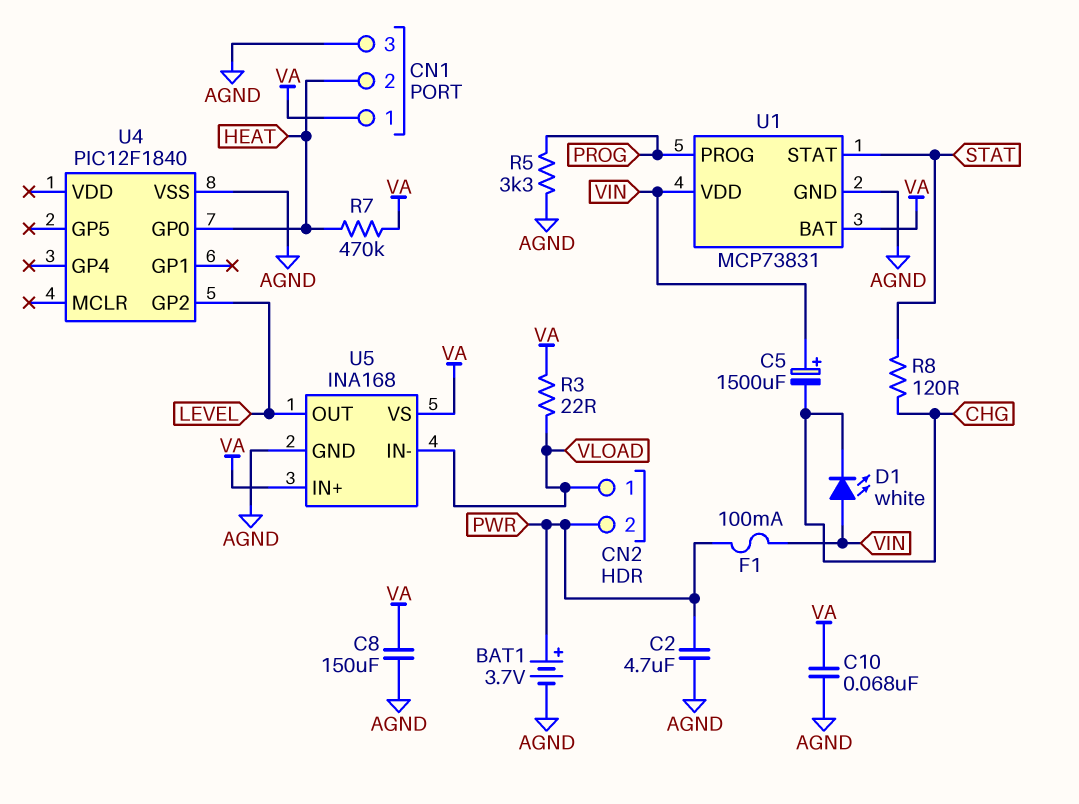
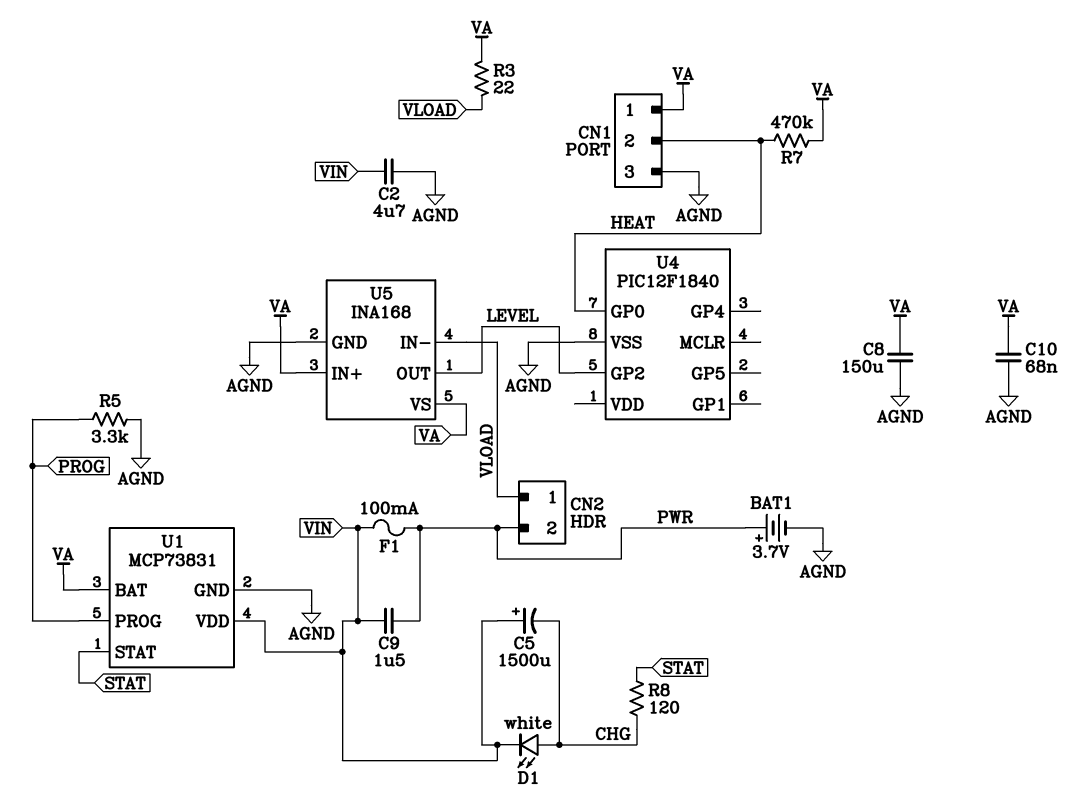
C2: 4.7uF (AGND, PWR) -> 4.7uF (AGND, VIN)
C9: none -> 1.5uF (PWR, VIN)
D1: LED white (A VIN, K CHG) -> LED white (A CHG, K VIN)

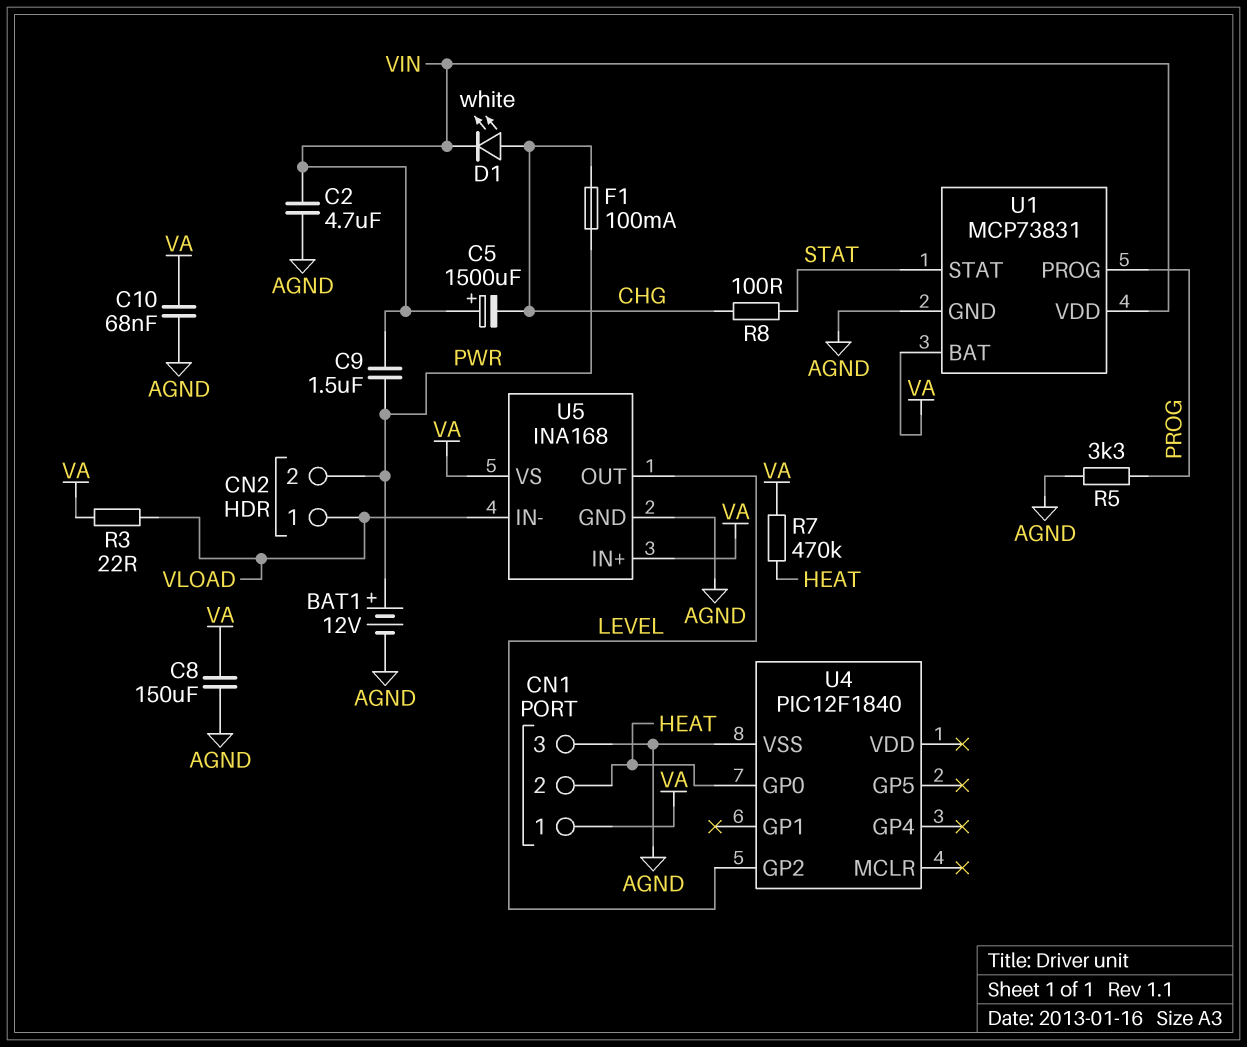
BAT1: 3.7V (plus PWR, minus AGND) -> 12V (plus PWR, minus AGND)
F1: 100mA (PWR, VIN) -> 100mA (CHG, PWR)
R8: 120 (CHG, STAT) -> 100 (CHG, STAT)

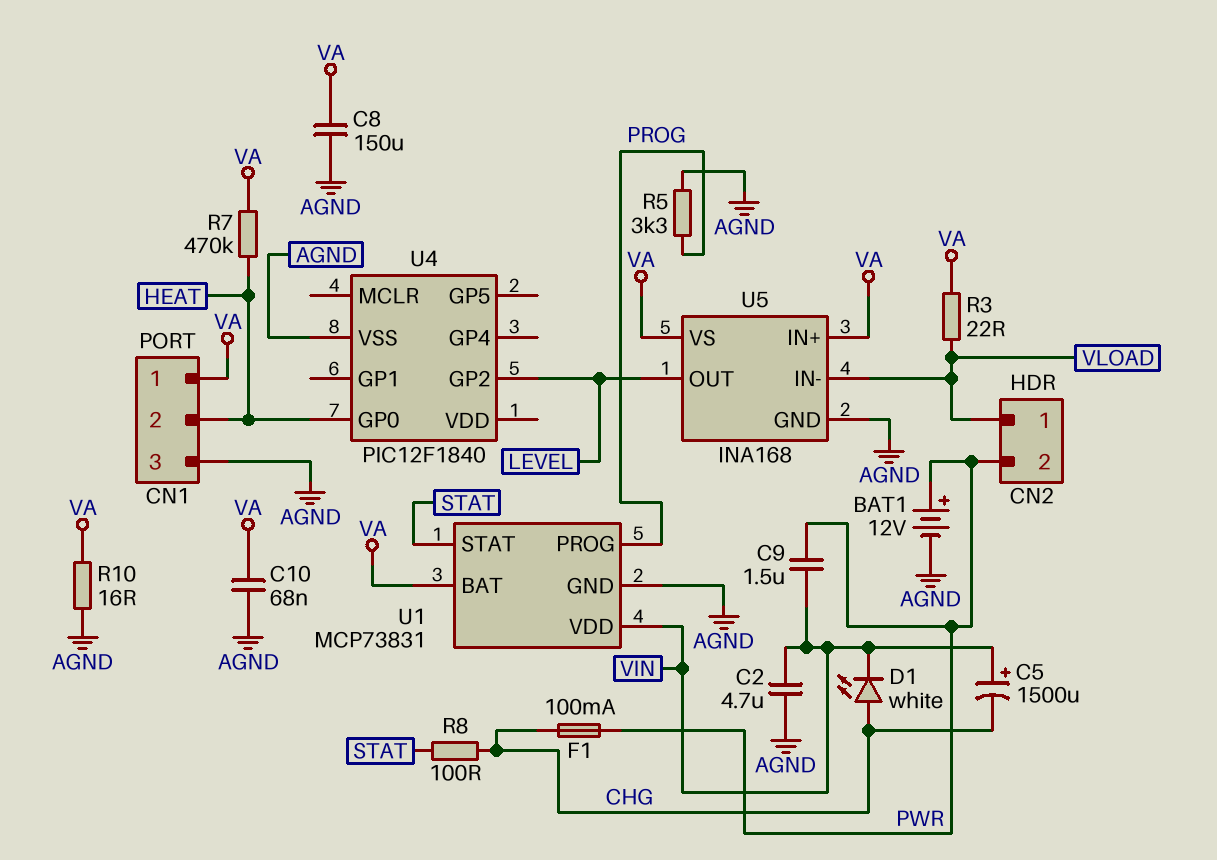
R10: none -> 16 (AGND, VA)

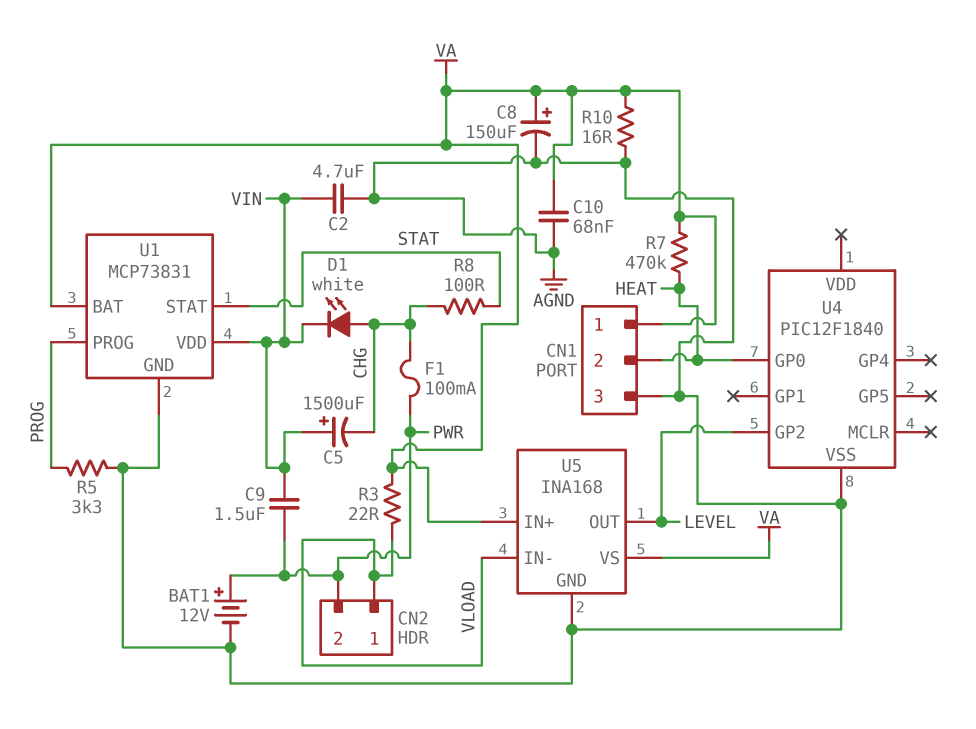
C8: 150uF (AGND, VA) -> 150uF (plus VA, minus AGND)

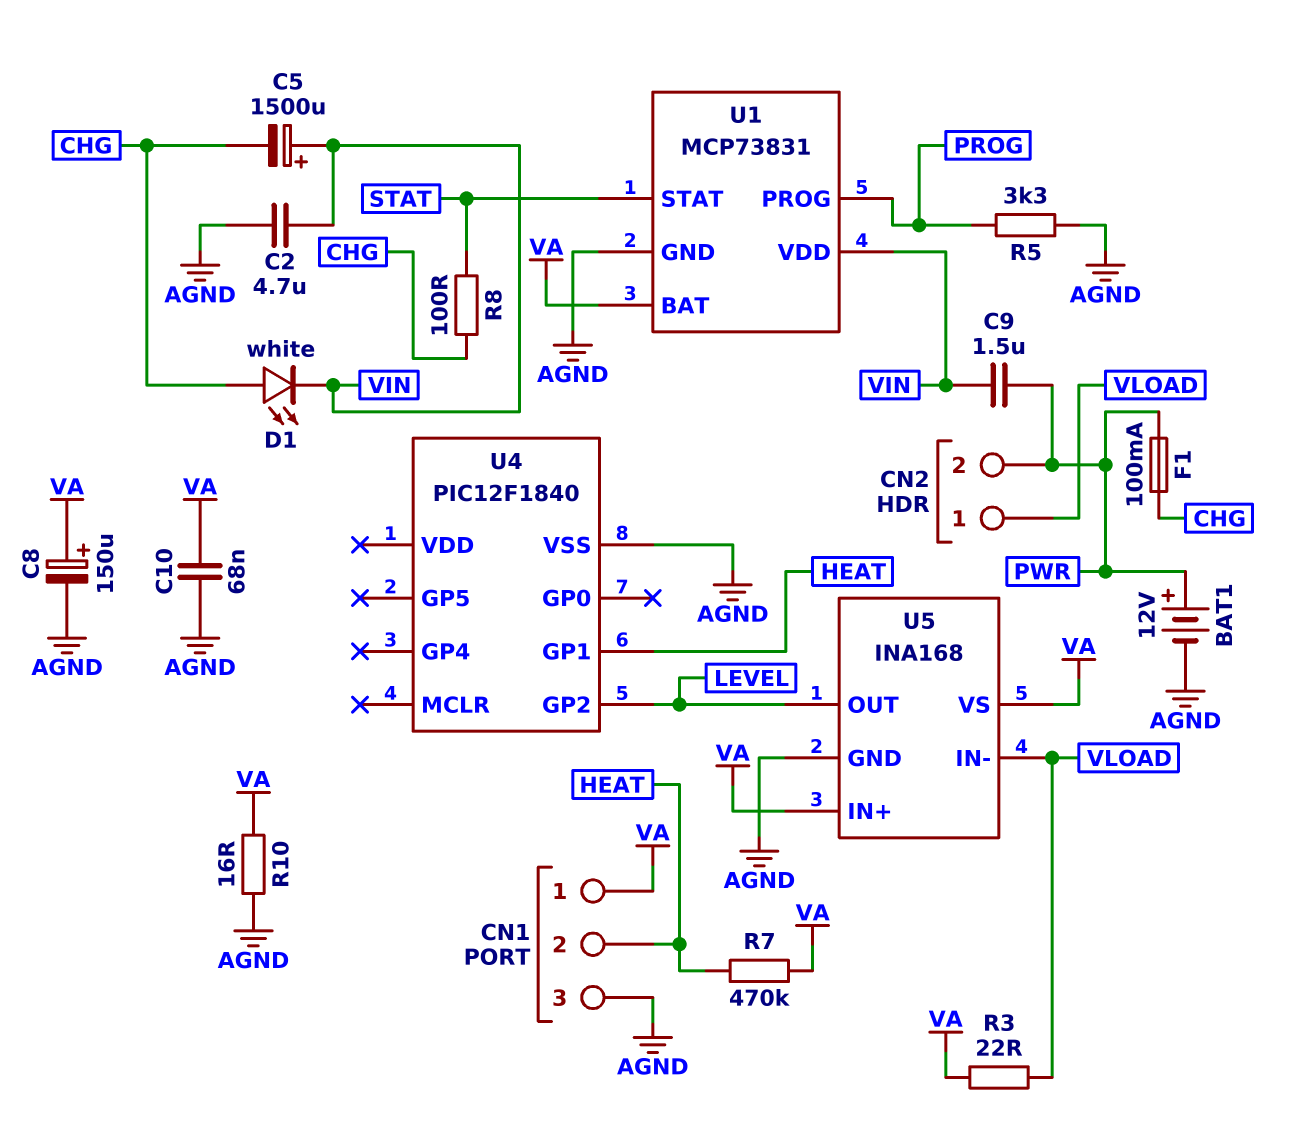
U4 pin GP0: HEAT -> none
U4 pin GP1: none -> HEAT

